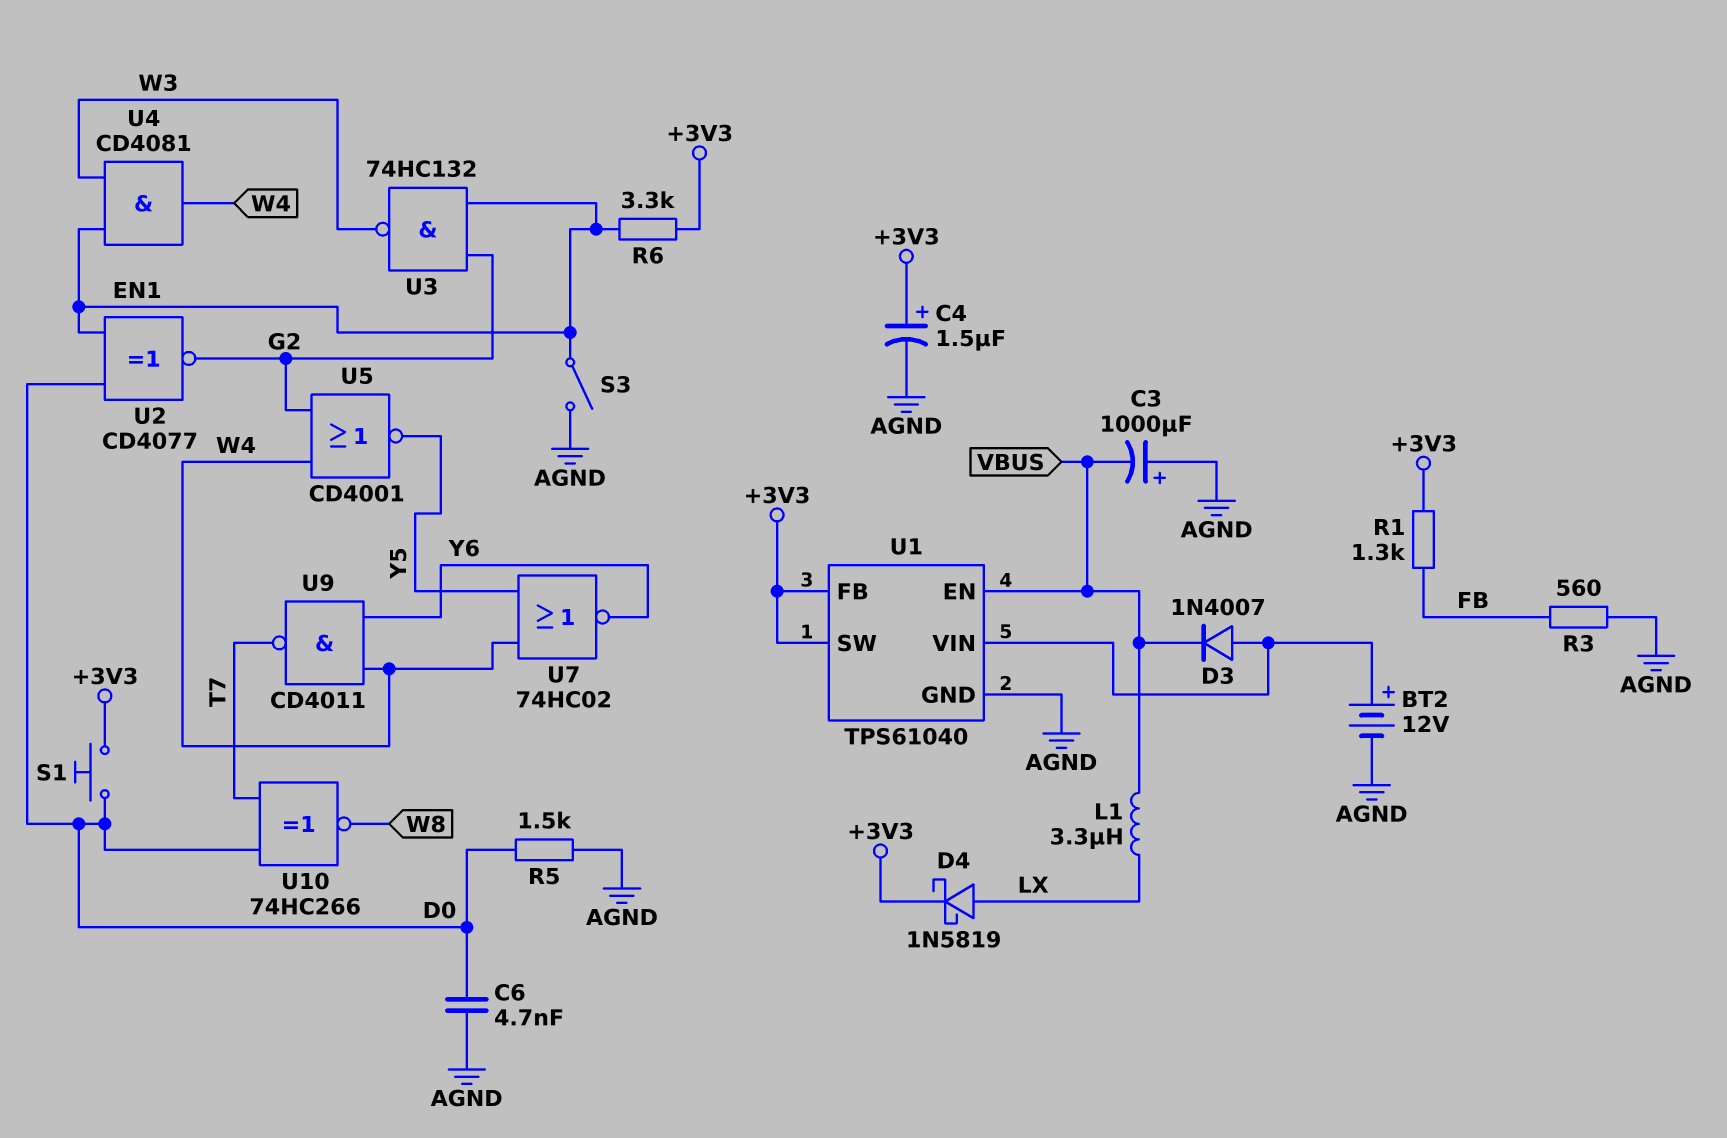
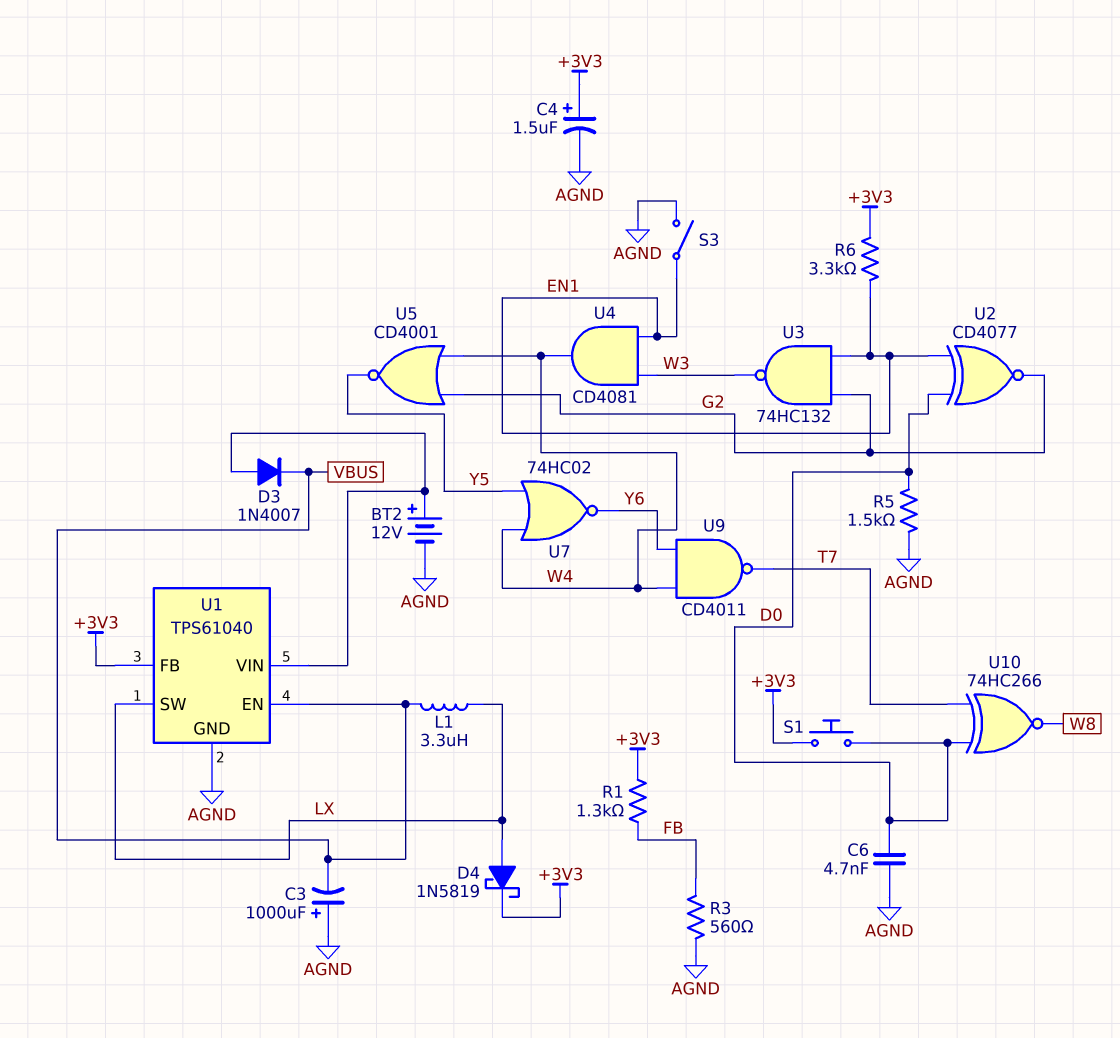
U1 pin SW: +3V3 -> LX

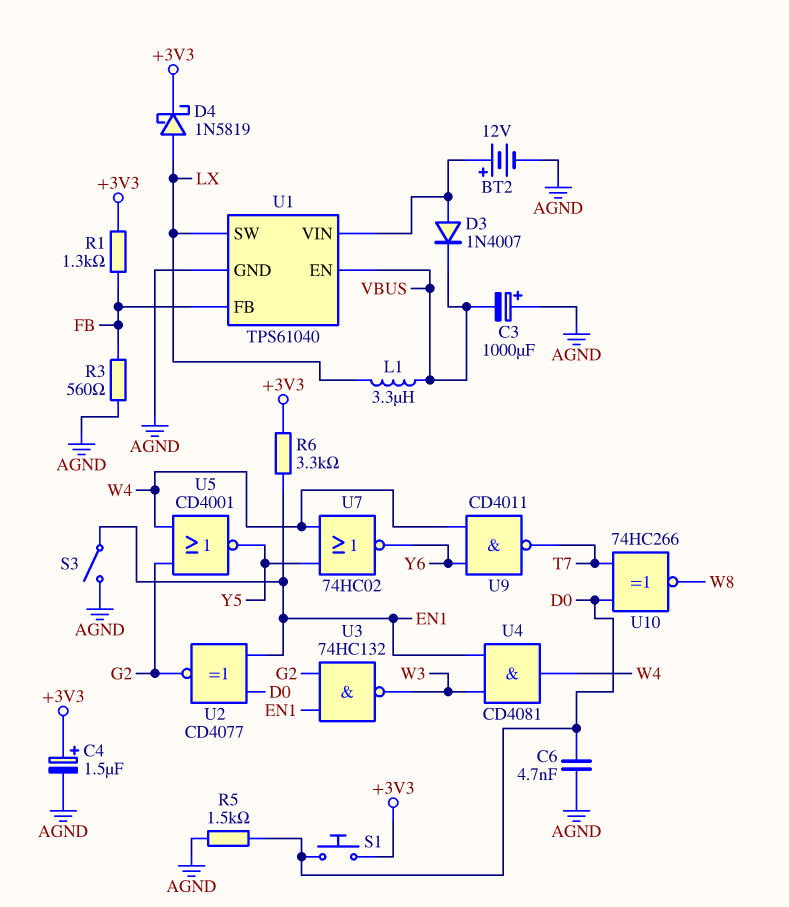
U1 pin FB: +3V3 -> FB

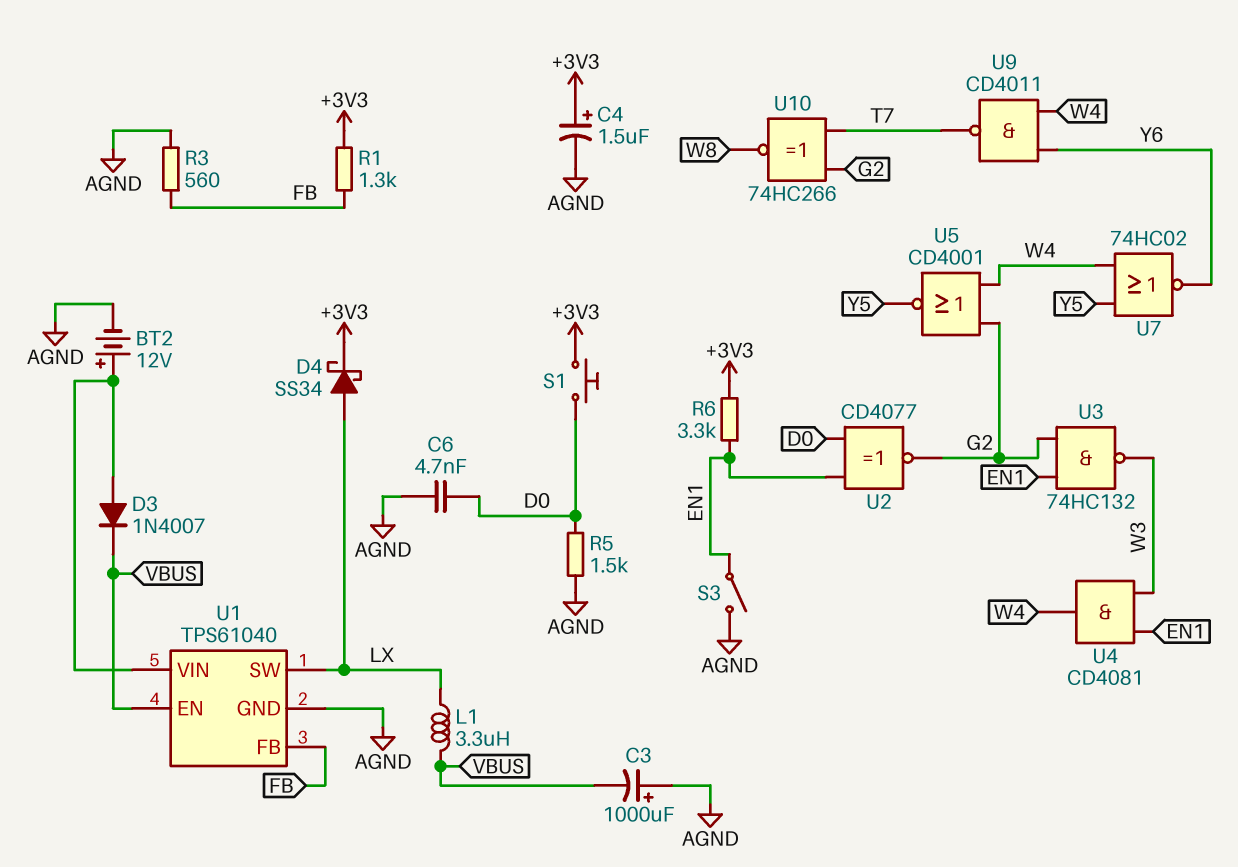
D4: schottky 1N5819 (A LX, K +3V3) -> schottky SS34 (A LX, K +3V3)
U10: XNOR 74HC266 (in D0, in T7, out W8) -> XNOR 74HC266 (in G2, in T7, out W8)

